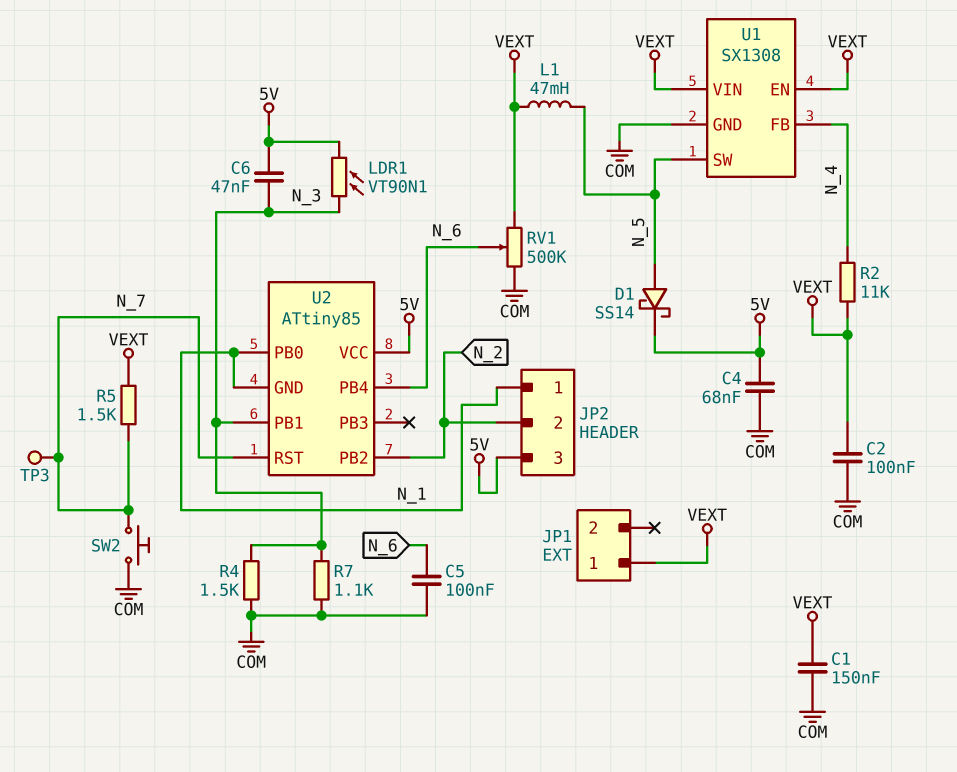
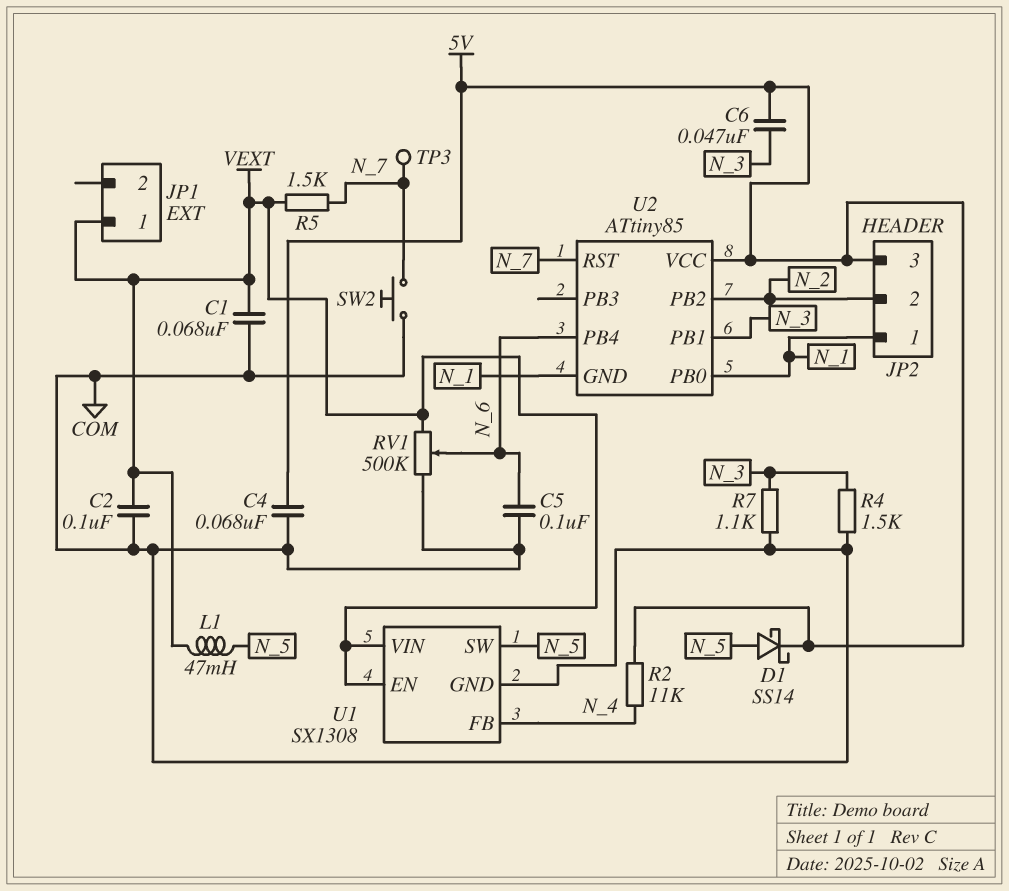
C1: 150nF (COM, VEXT) -> 68nF (COM, VEXT)
LDR1: VT90N1 (5V, N_3) -> none
R2: 11k (N_4, VEXT) -> 11k (5V, N_4)

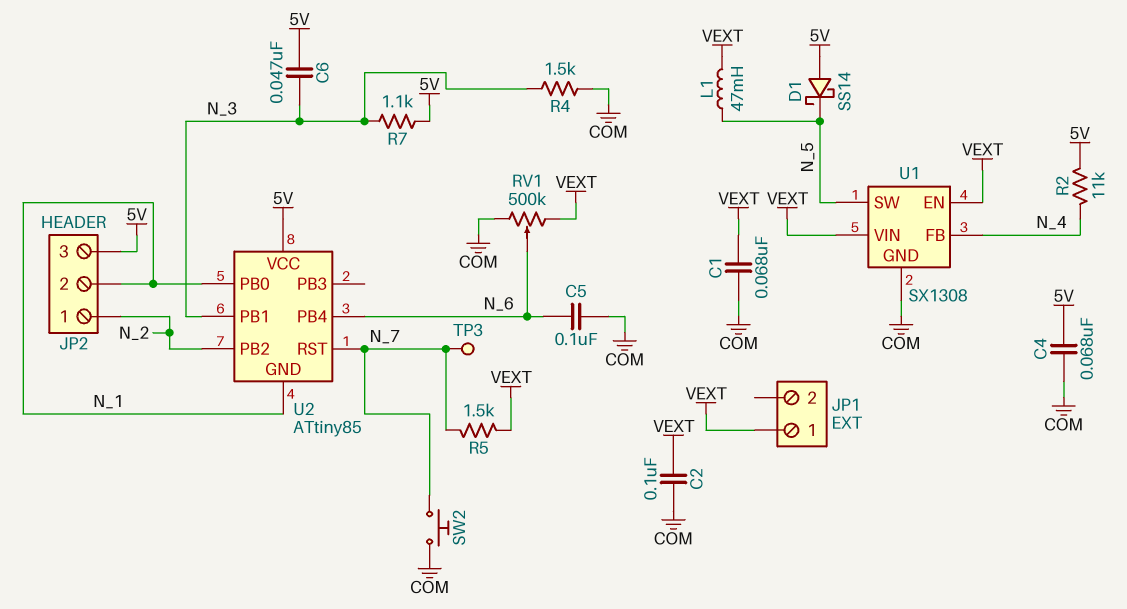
D1: schottky SS14 (A N_5, K 5V) -> schottky SS14 (A 5V, K N_5)
JP2 pin 1: N_1 -> N_2
JP2 pin 2: N_2 -> N_1
R7: 1.1k (COM, N_3) -> 1.1k (5V, N_3)

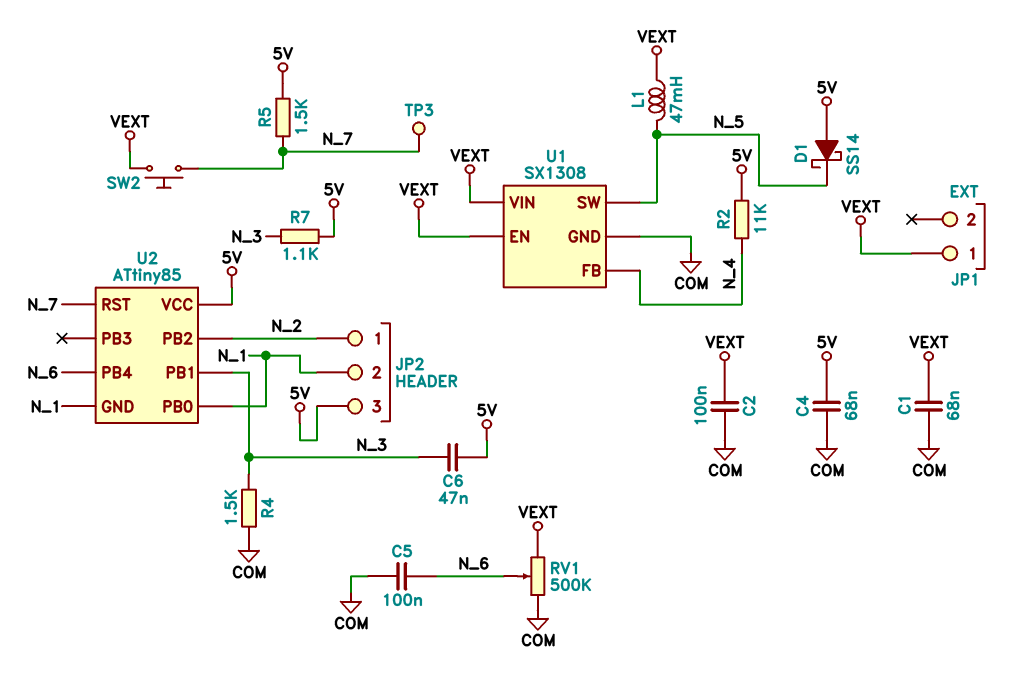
R5: 1.5k (N_7, VEXT) -> 1.5k (5V, N_7)
SW2: button (COM, N_7) -> button (N_7, VEXT)

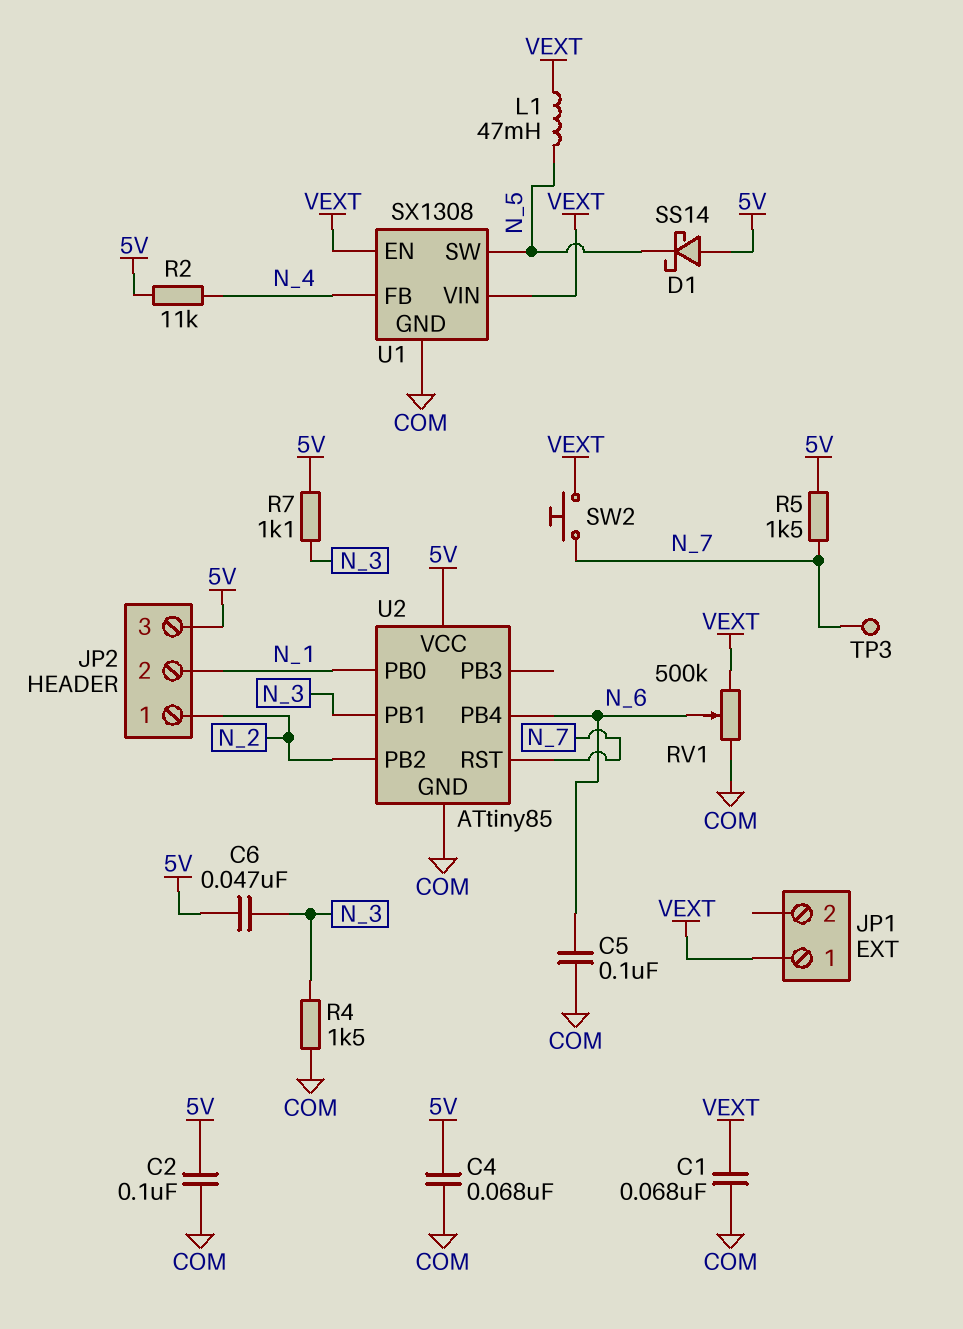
C2: 100nF (COM, VEXT) -> 100nF (5V, COM)
U2 pin GND: N_1 -> COM

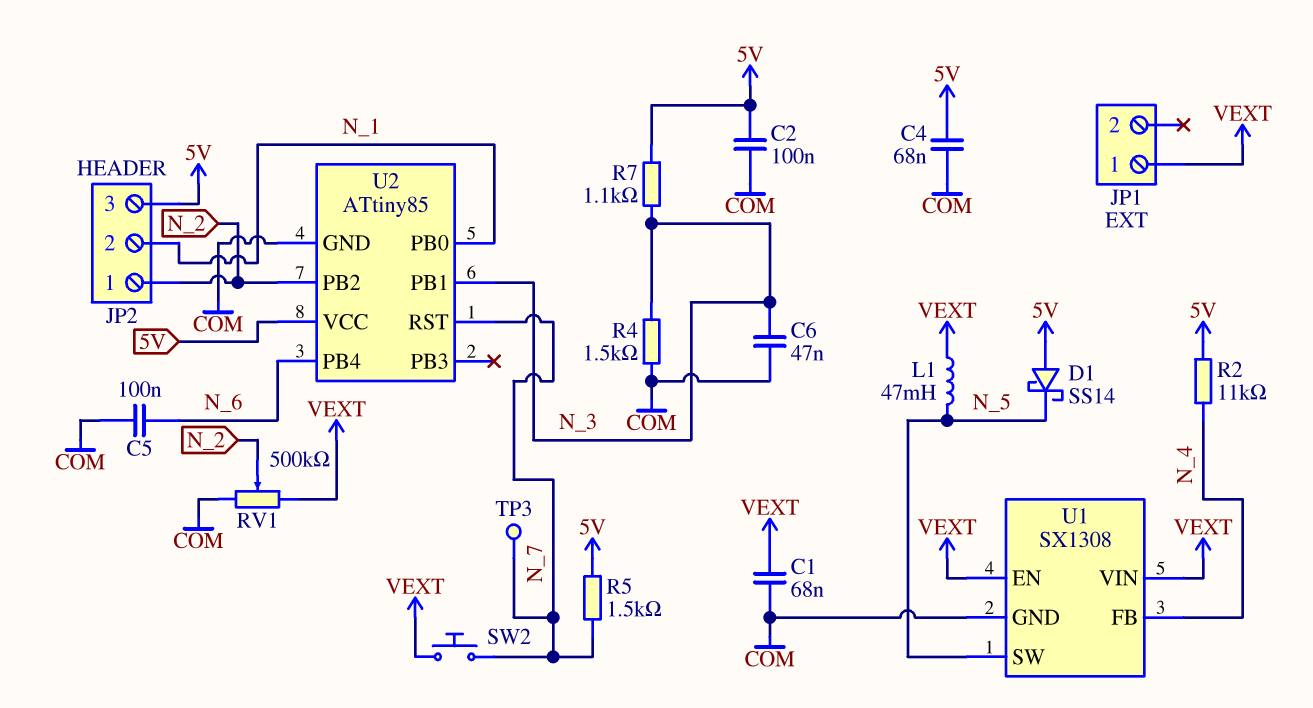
C6: 47nF (5V, N_3) -> 47nF (COM, N_3)
RV1: 500k (COM, VEXT, wiper N_6) -> 500k (COM, VEXT, wiper N_2)

